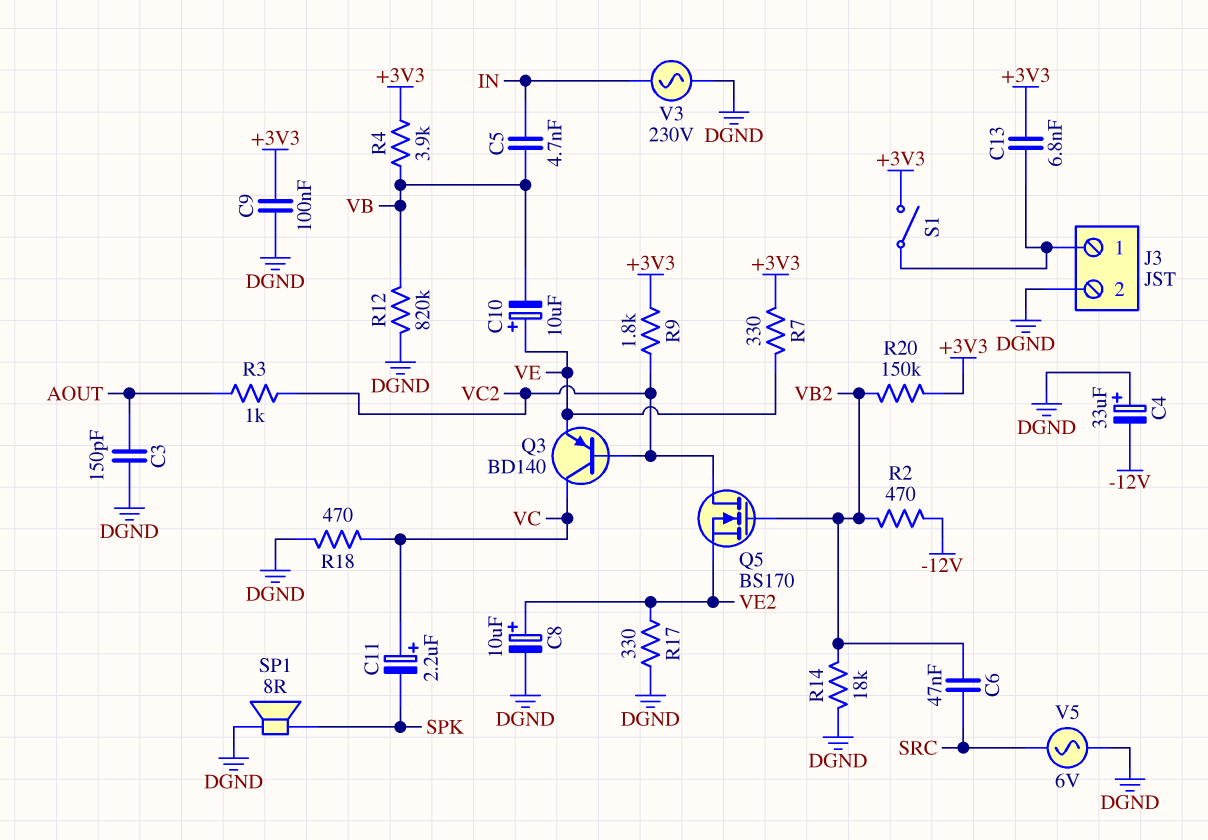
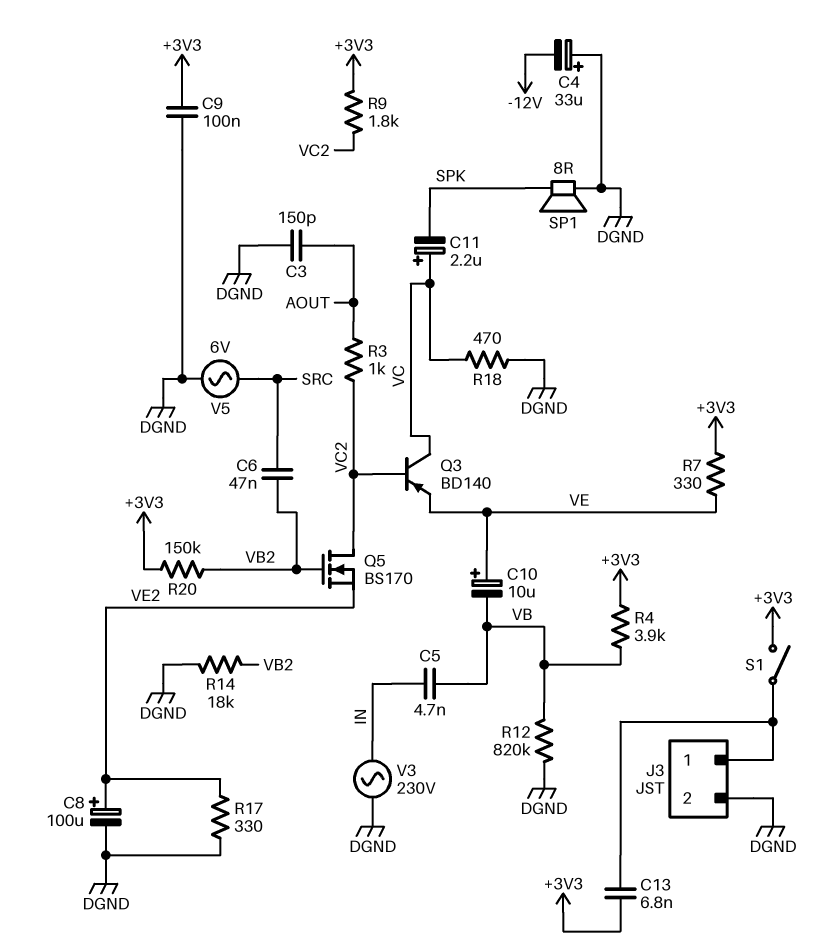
C8: 10uF (plus VE2, minus DGND) -> 100uF (plus VE2, minus DGND)
R2: 470 (-12V, VB2) -> none

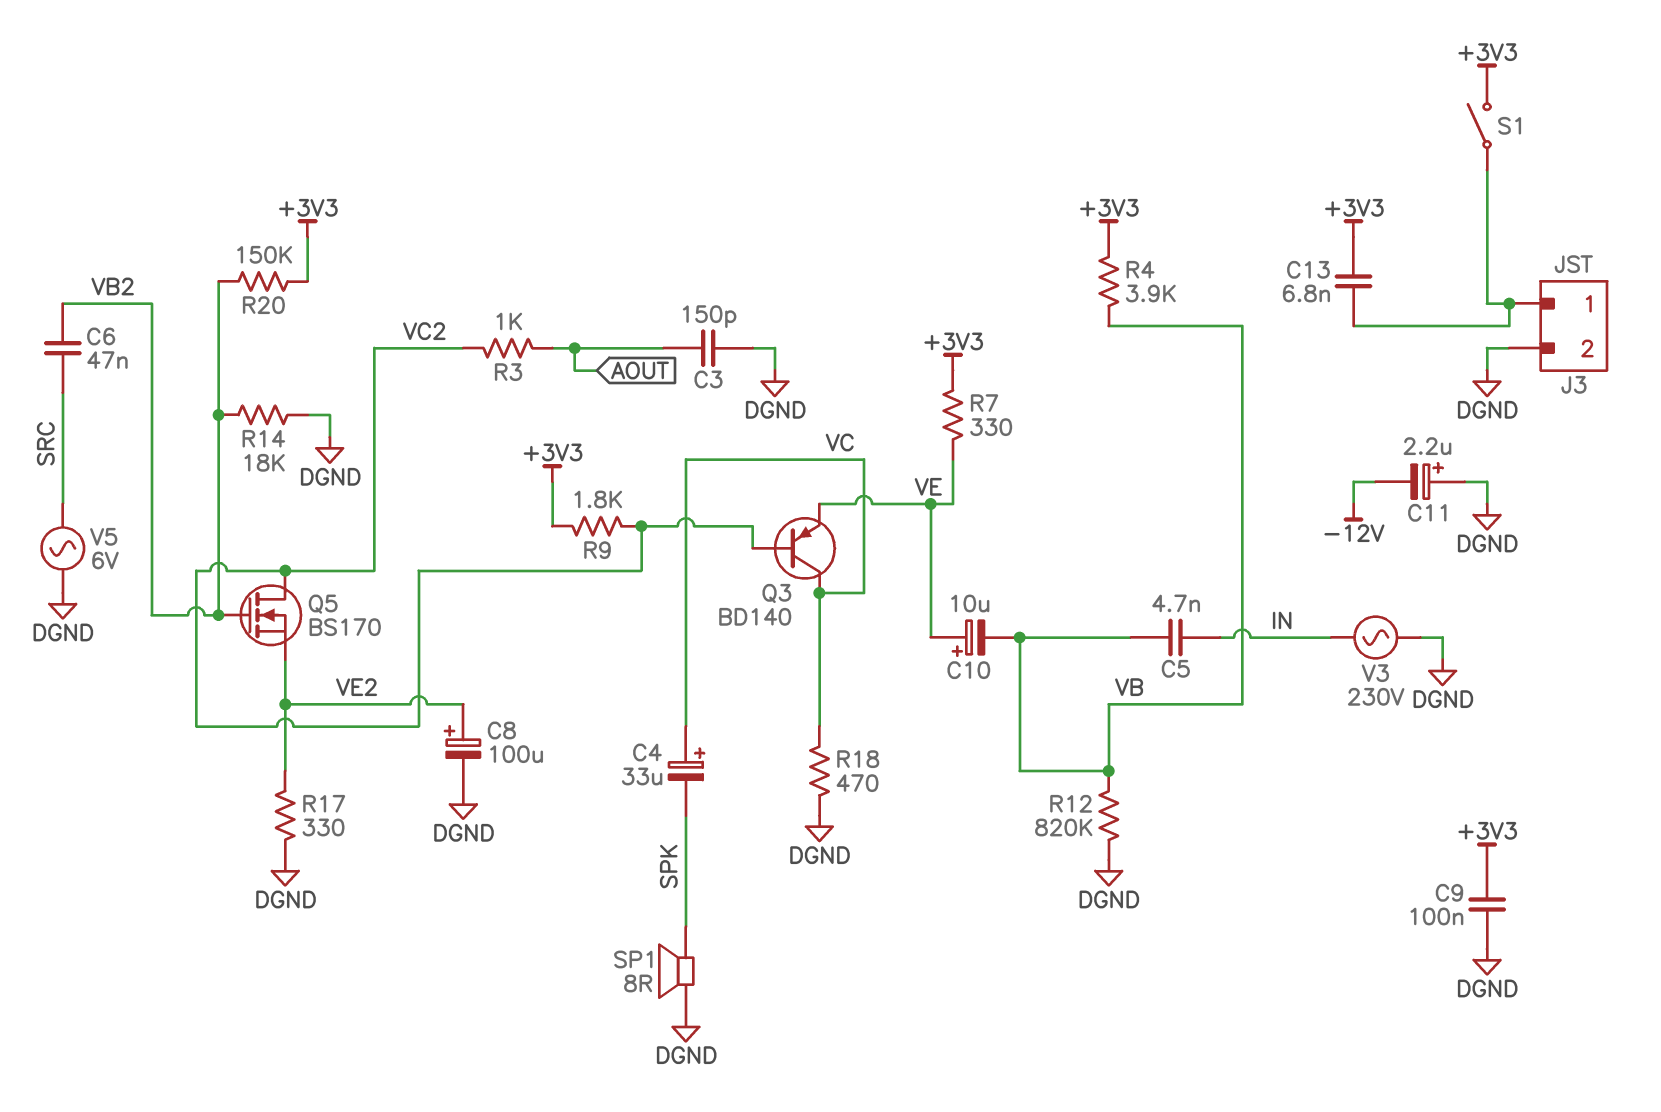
C4: 33uF (plus DGND, minus -12V) -> 33uF (plus VC, minus SPK)
C11: 2.2uF (plus VC, minus SPK) -> 2.2uF (plus DGND, minus -12V)

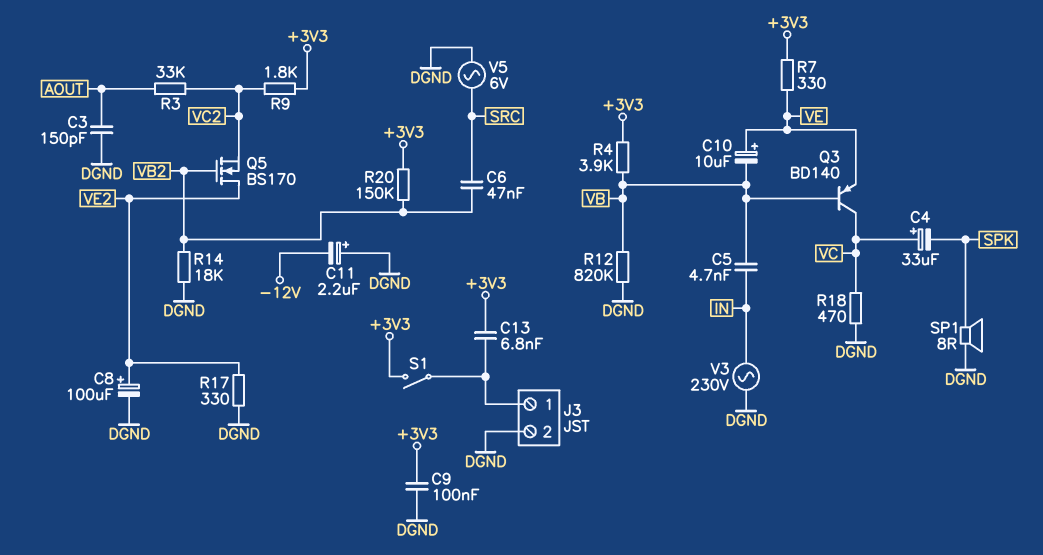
Q3: PNP BD140 (B VC2, C VC, E VE) -> PNP BD140 (B VB, C VC, E VE)
Q5: NMOS BS170 (G VB2, D VC2, S VE2) -> NMOS BS170 (G VB2, D VE2, S VC2)
R3: 1k (AOUT, VC2) -> 33k (AOUT, VC2)

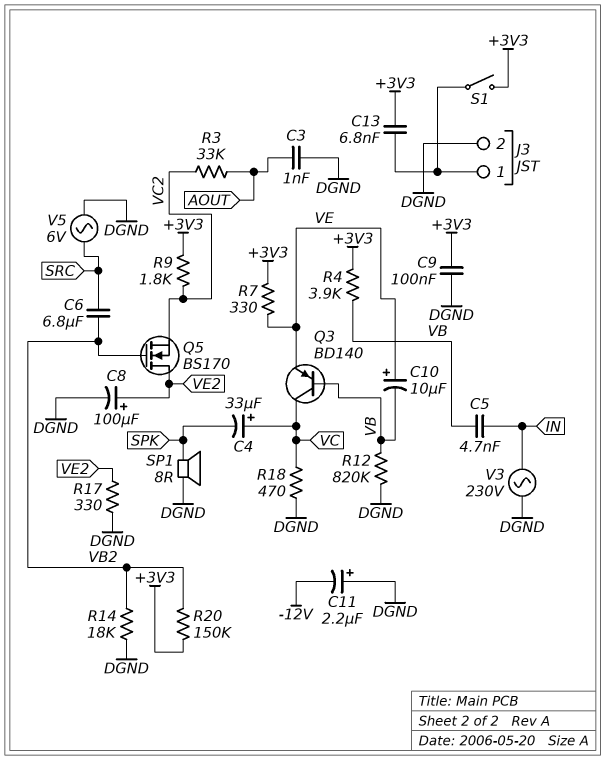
C3: 150pF (AOUT, DGND) -> 1nF (AOUT, DGND)
C6: 47nF (SRC, VB2) -> 6.8uF (SRC, VB2)

